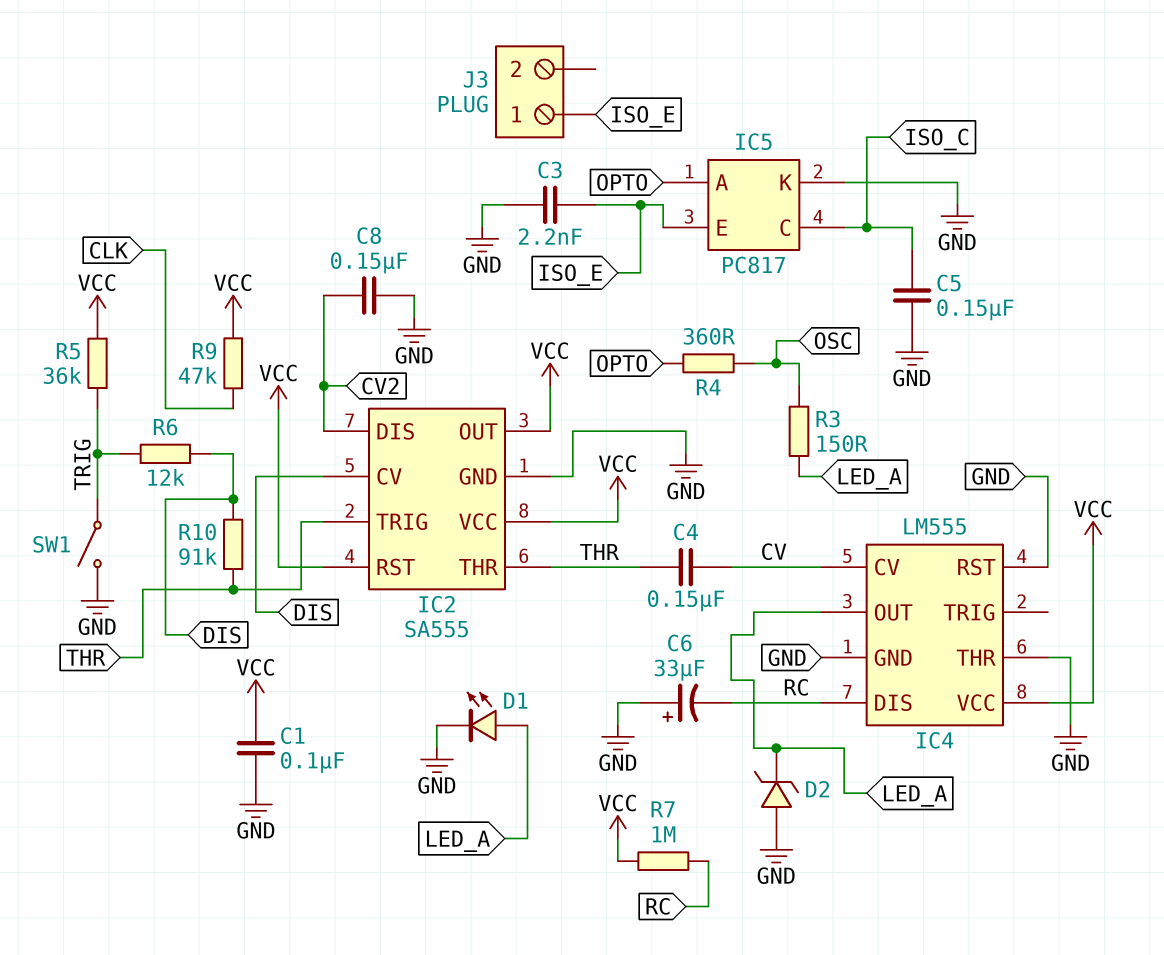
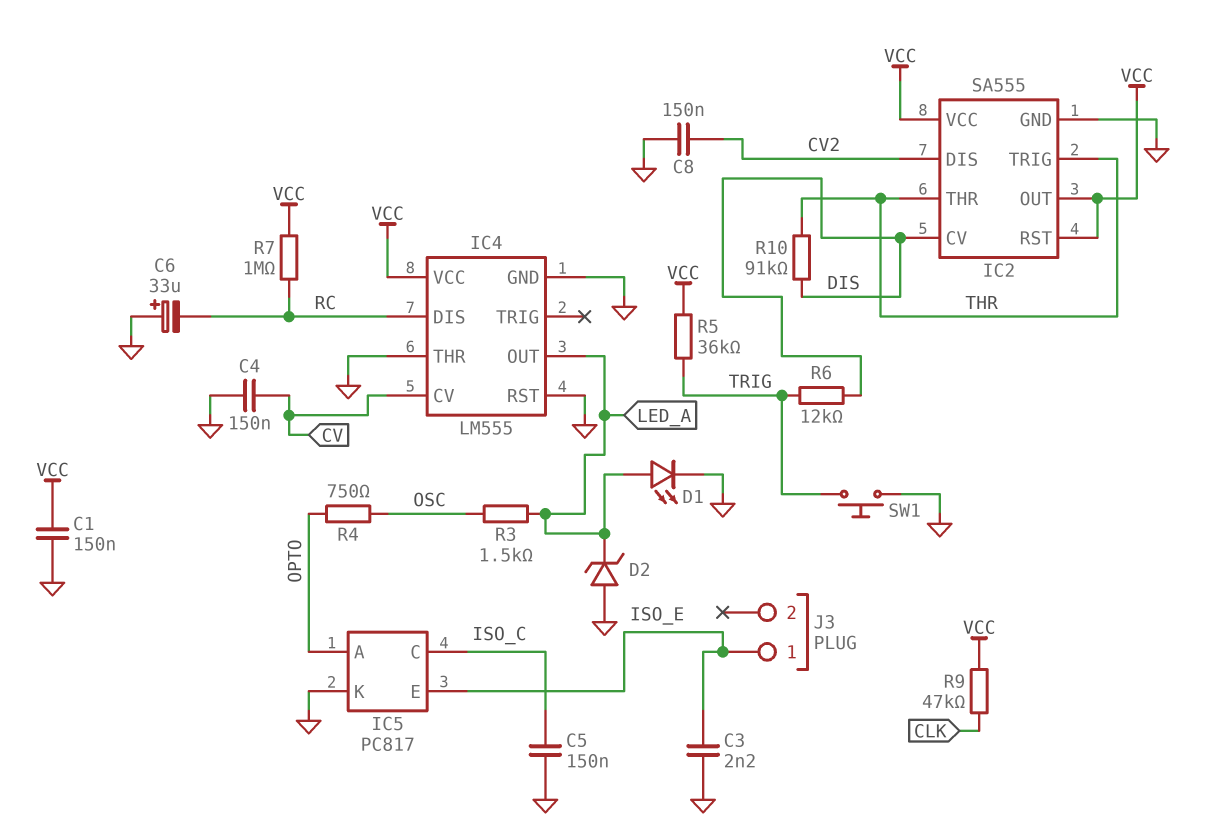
C1: 100nF (GND, VCC) -> 150nF (GND, VCC)
C4: 150nF (CV, THR) -> 150nF (CV, GND)
R3: 150 (LED_A, OSC) -> 1.5k (LED_A, OSC)
R4: 360 (OPTO, OSC) -> 750 (OPTO, OSC)
SW1: switch (GND, TRIG) -> button (GND, TRIG)

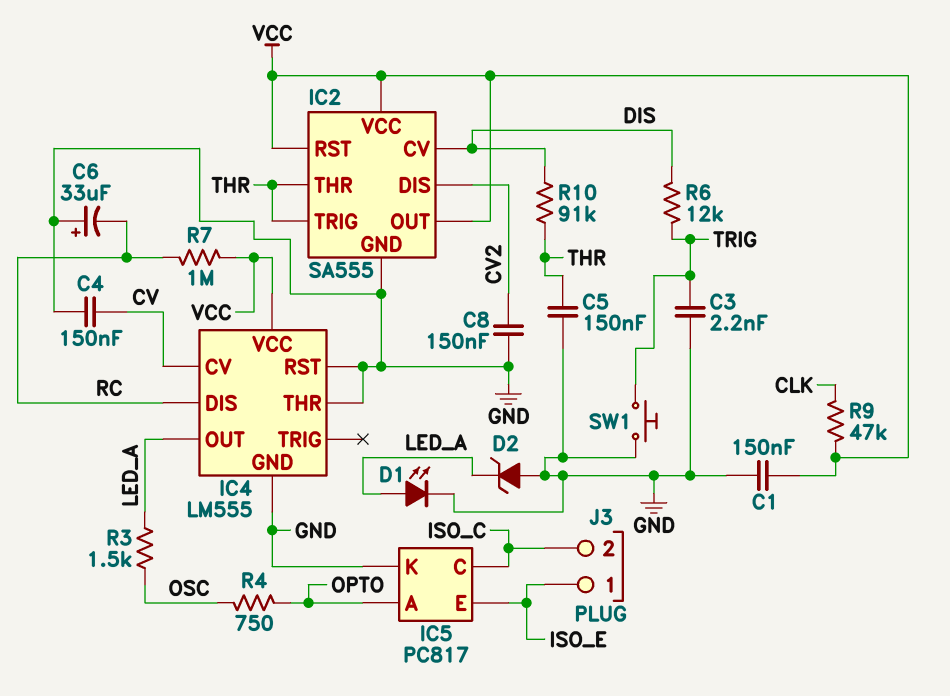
C3: 2.2nF (GND, ISO_E) -> 2.2nF (GND, TRIG)
C5: 150nF (GND, ISO_C) -> 150nF (GND, THR)
J3 pin 2: none -> ISO_C
R5: 36k (TRIG, VCC) -> none

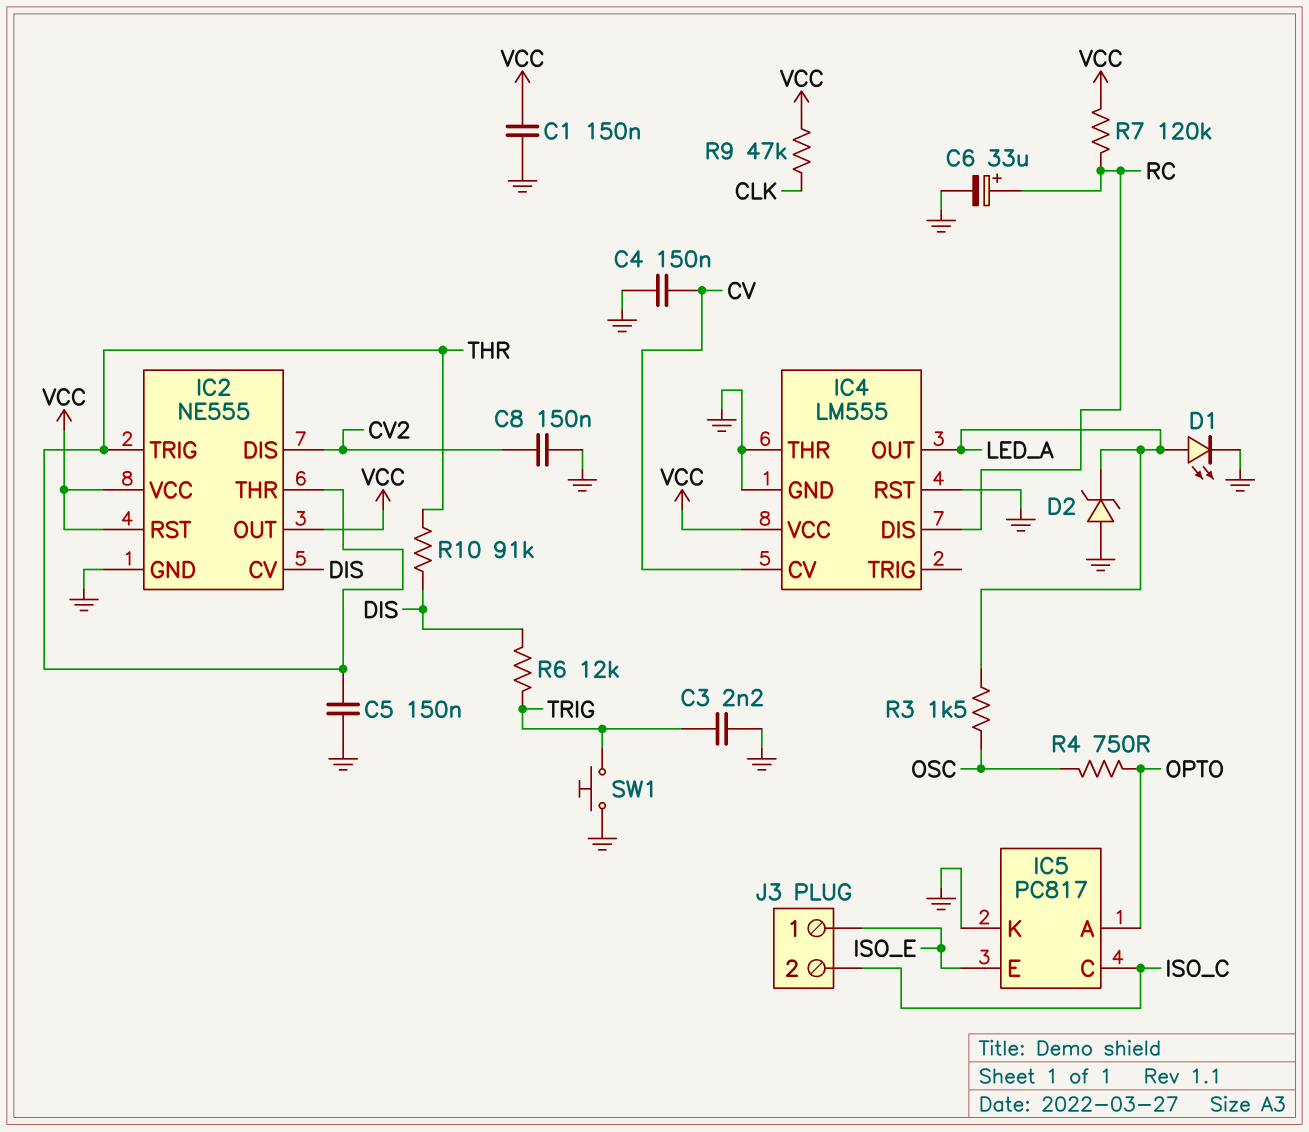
C6: 33uF (plus GND, minus RC) -> 33uF (plus RC, minus GND)
IC2: SA555 -> NE555
R7: 1M (RC, VCC) -> 120k (RC, VCC)

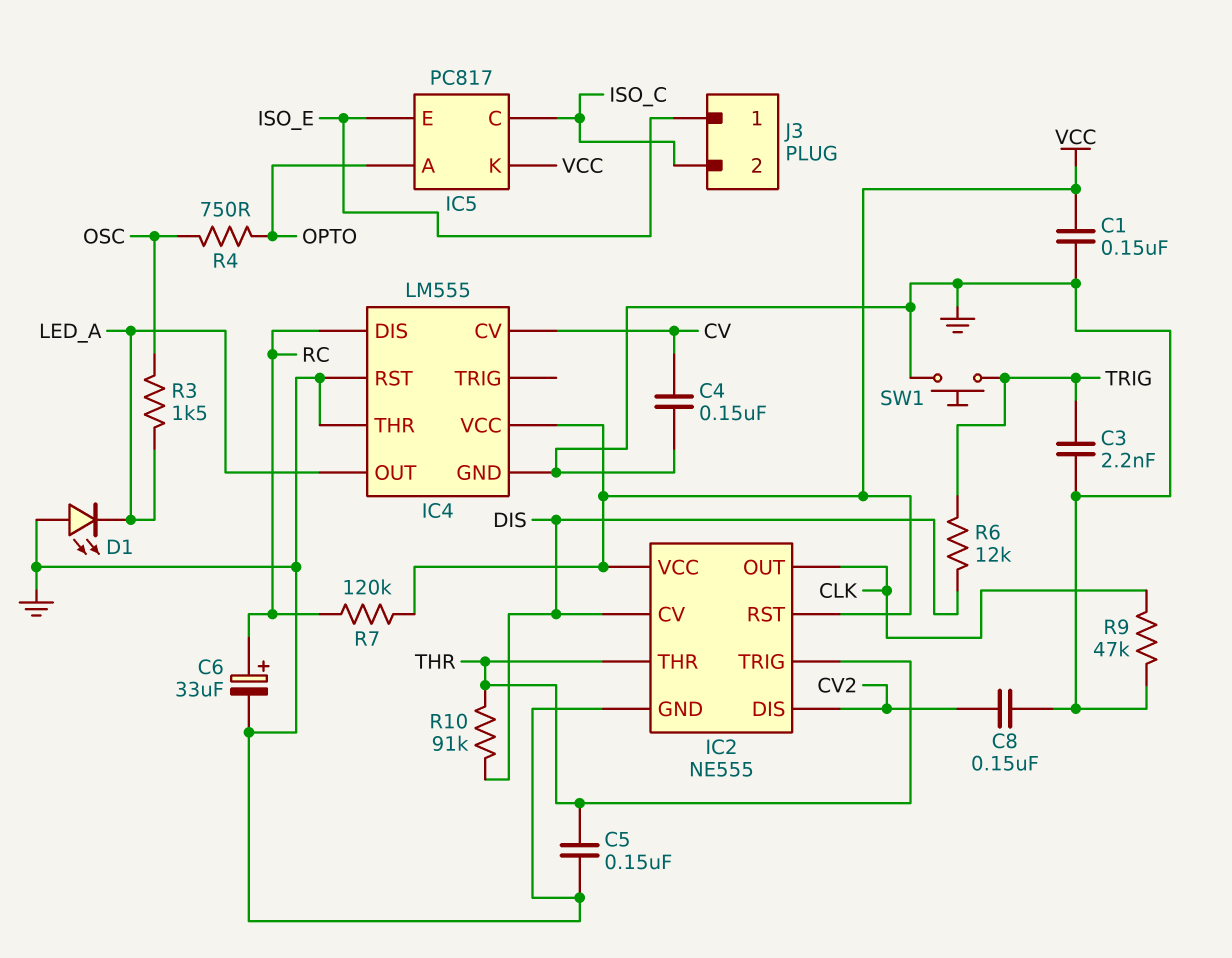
D1: LED (A LED_A, K GND) -> LED (A GND, K LED_A)
D2: zener (A GND, K LED_A) -> none
IC2 pin OUT: VCC -> CLK
IC5 pin K: GND -> VCC
R9: 47k (CLK, VCC) -> 47k (CLK, GND)

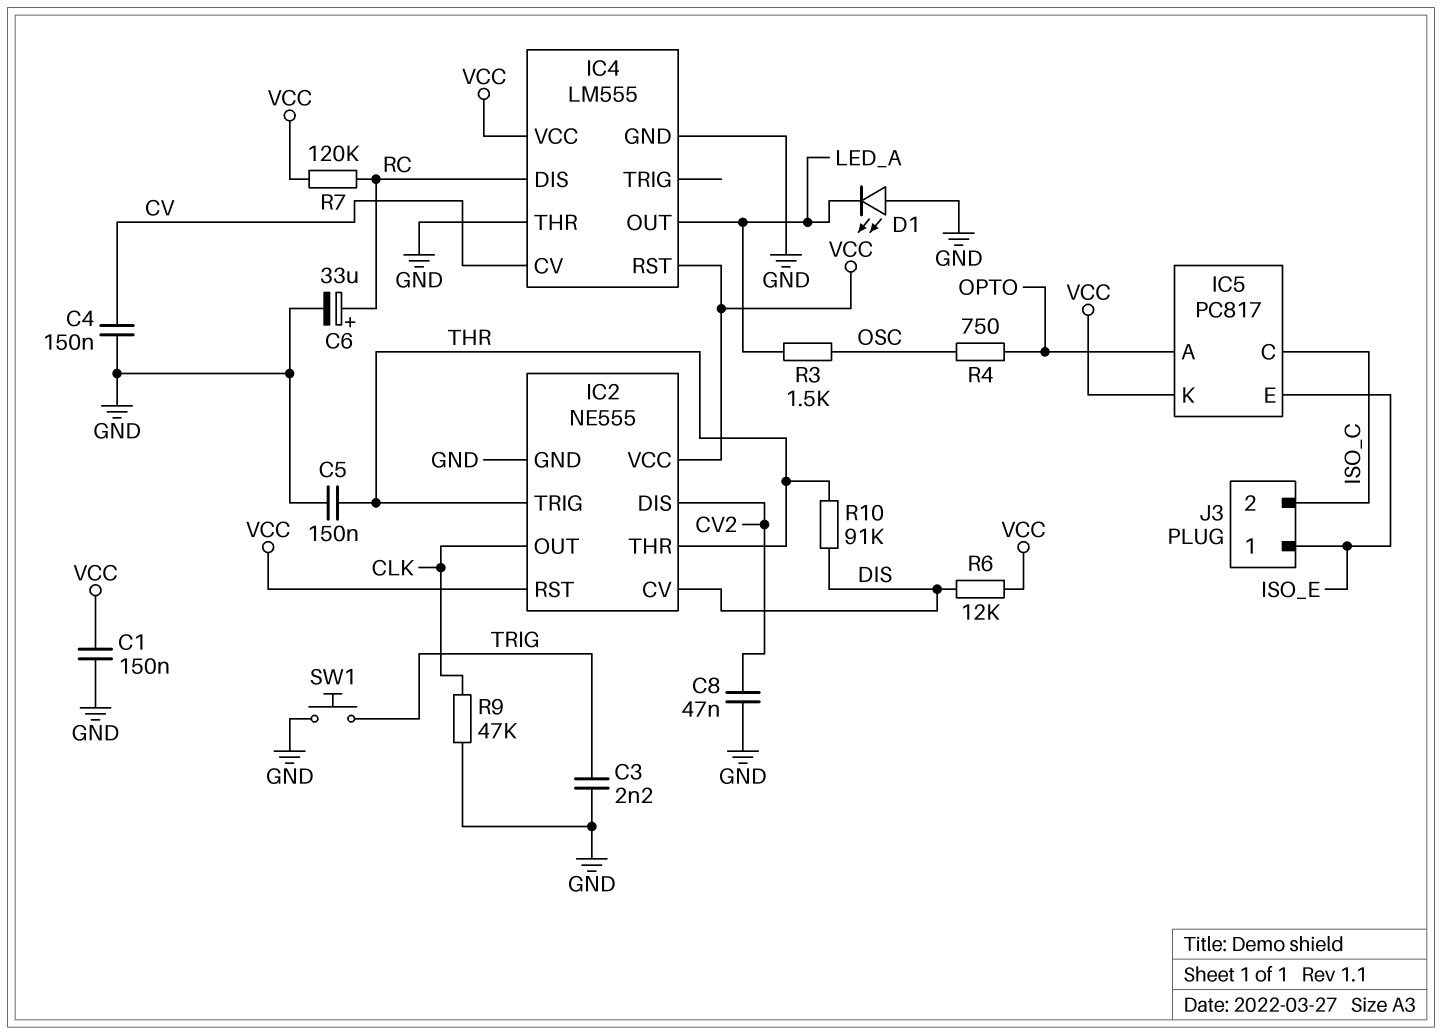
C8: 150nF (CV2, GND) -> 47nF (CV2, GND)
IC4 pin RST: GND -> VCC
R6: 12k (DIS, TRIG) -> 12k (DIS, VCC)

